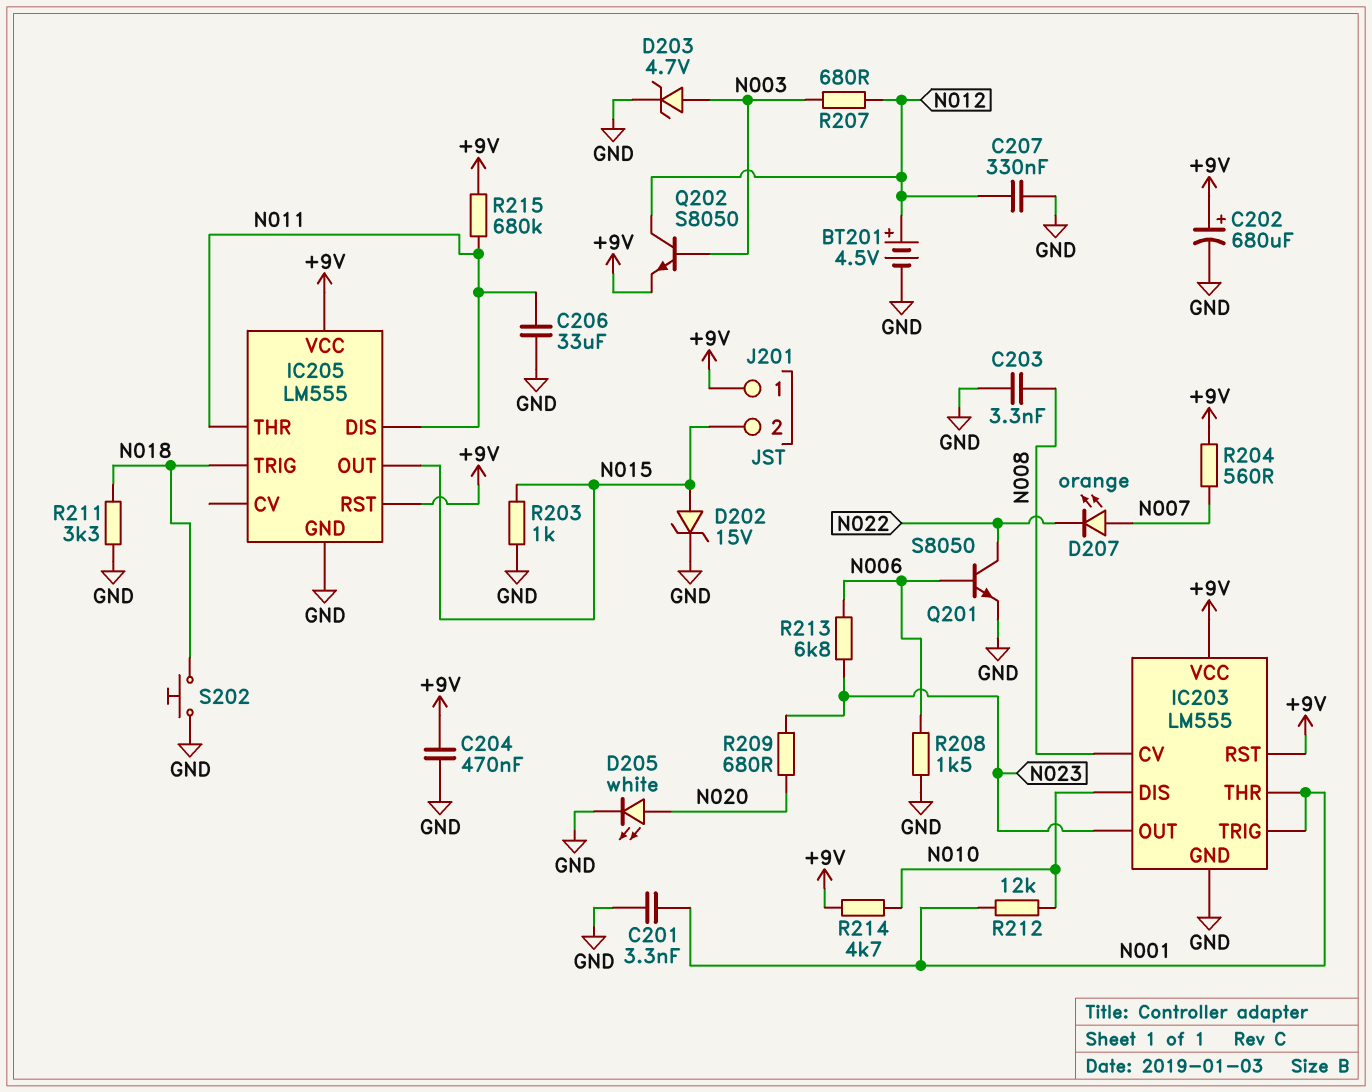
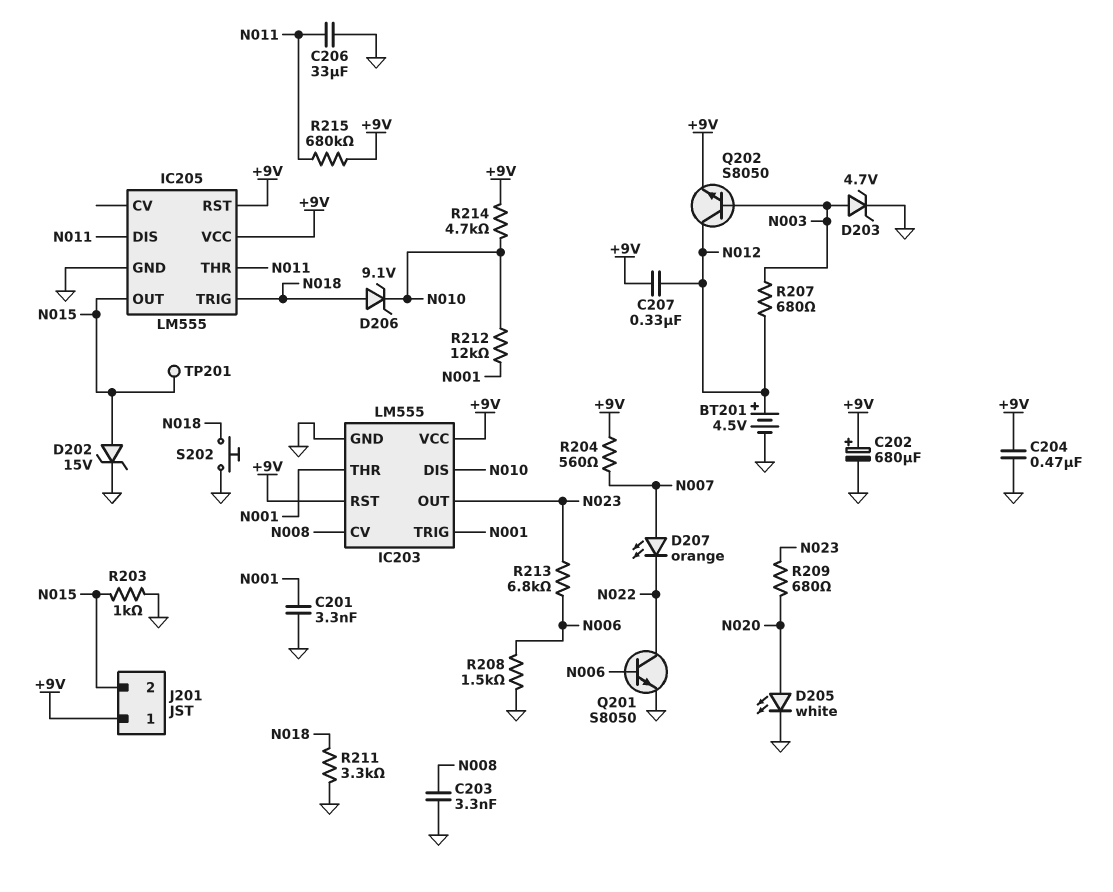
C207: 330nF (GND, N012) -> 330nF (+9V, N012)
D206: none -> zener 9.1V (A N018, K N010)
TP201: none -> test point (N015)

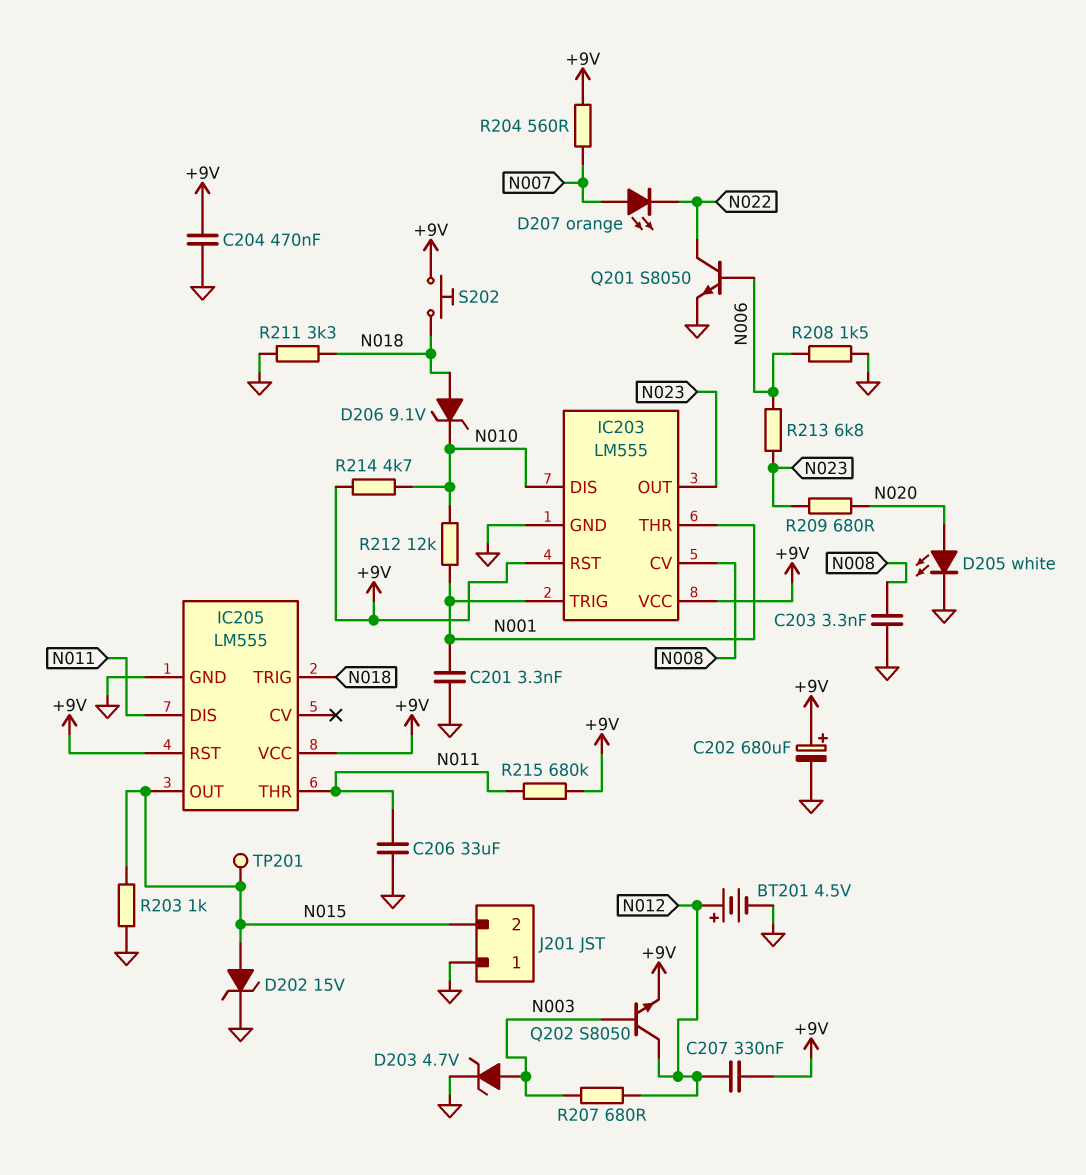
J201 pin 1: +9V -> GND
S202: button (GND, N018) -> button (+9V, N018)

